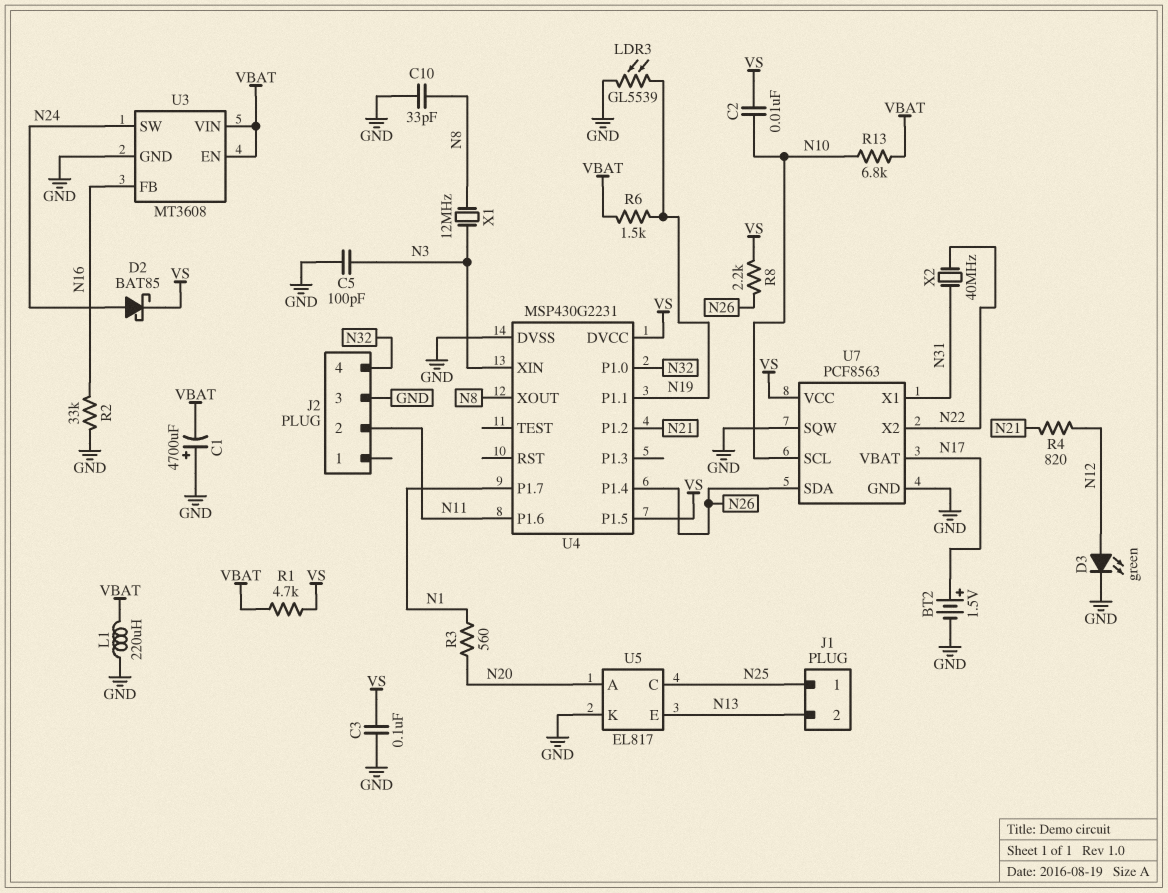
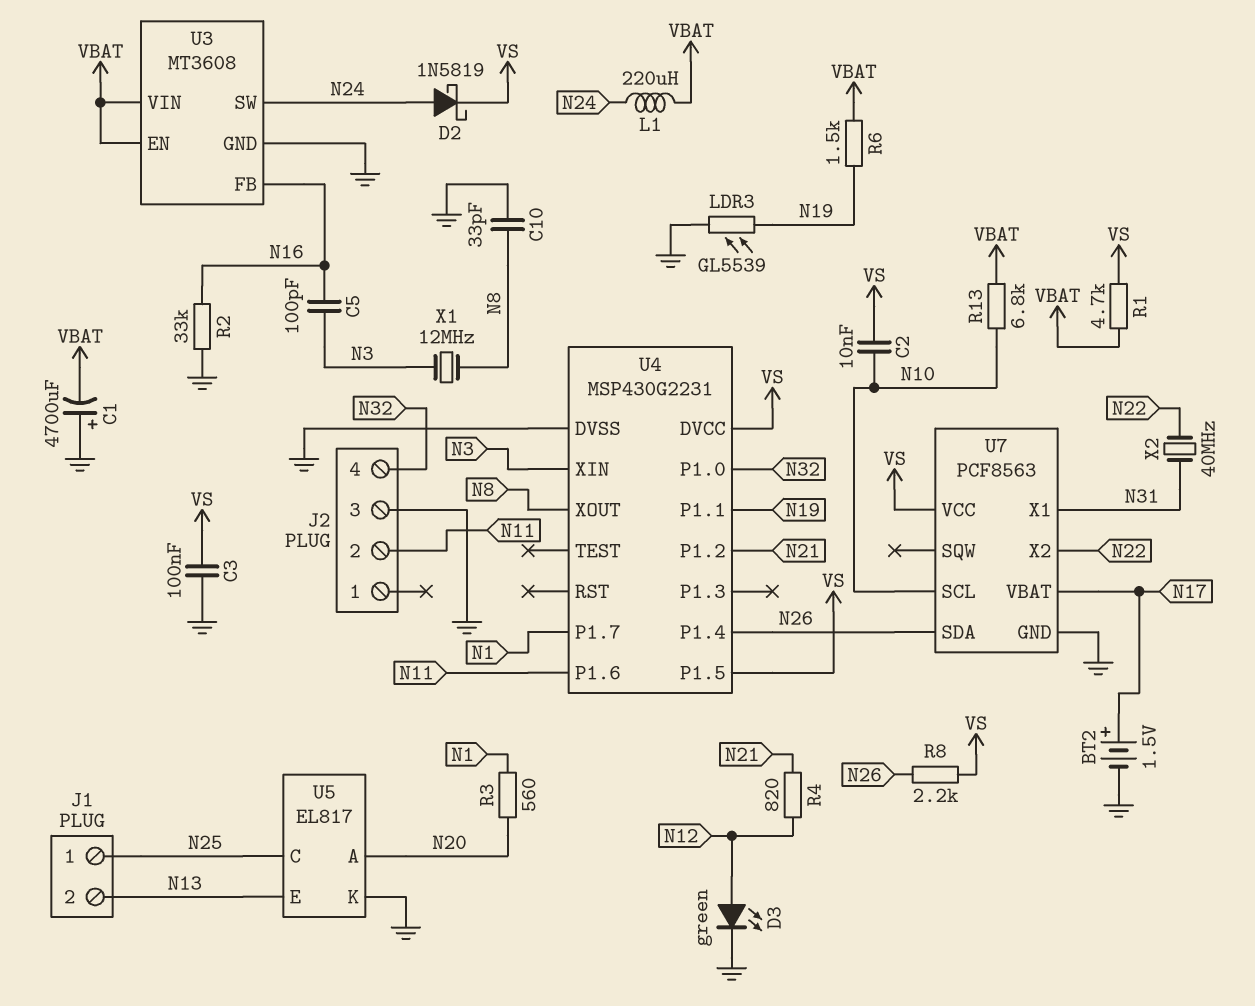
C5: 100pF (GND, N3) -> 100pF (N3, N16)
D2: schottky BAT85 (A N24, K VS) -> schottky 1N5819 (A N24, K VS)
L1: 220uH (GND, VBAT) -> 220uH (N24, VBAT)
U7 pin SQW: GND -> none

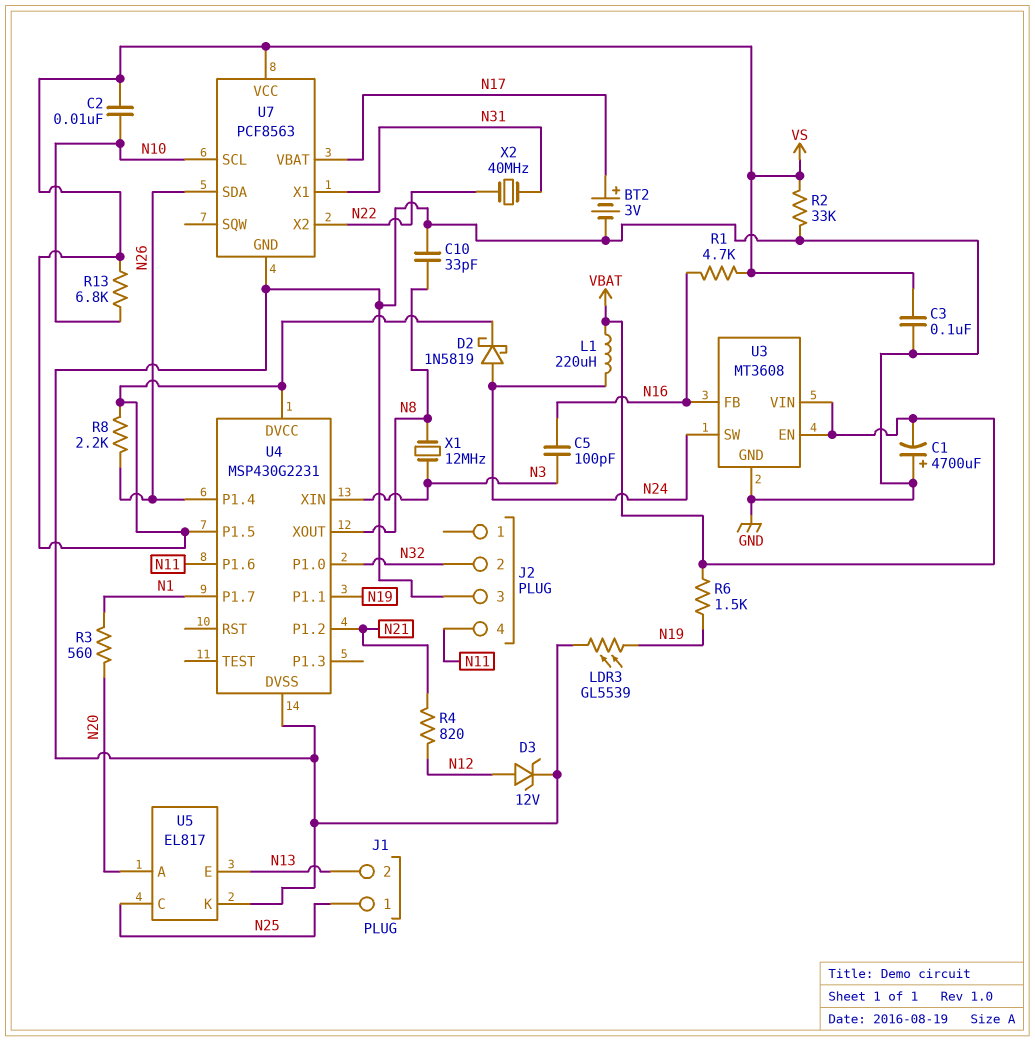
BT2: 1.5V (plus N17, minus GND) -> 3V (plus N17, minus GND)
D3: LED green (A N12, K GND) -> zener 12V (A N12, K GND)
J2 pin 2: N11 -> N32
J2 pin 4: N32 -> N11
R1: 4.7k (VBAT, VS) -> 4.7k (N16, VS)
R2: 33k (GND, N16) -> 33k (GND, VS)
R13: 6.8k (N10, VBAT) -> 6.8k (N10, VS)

